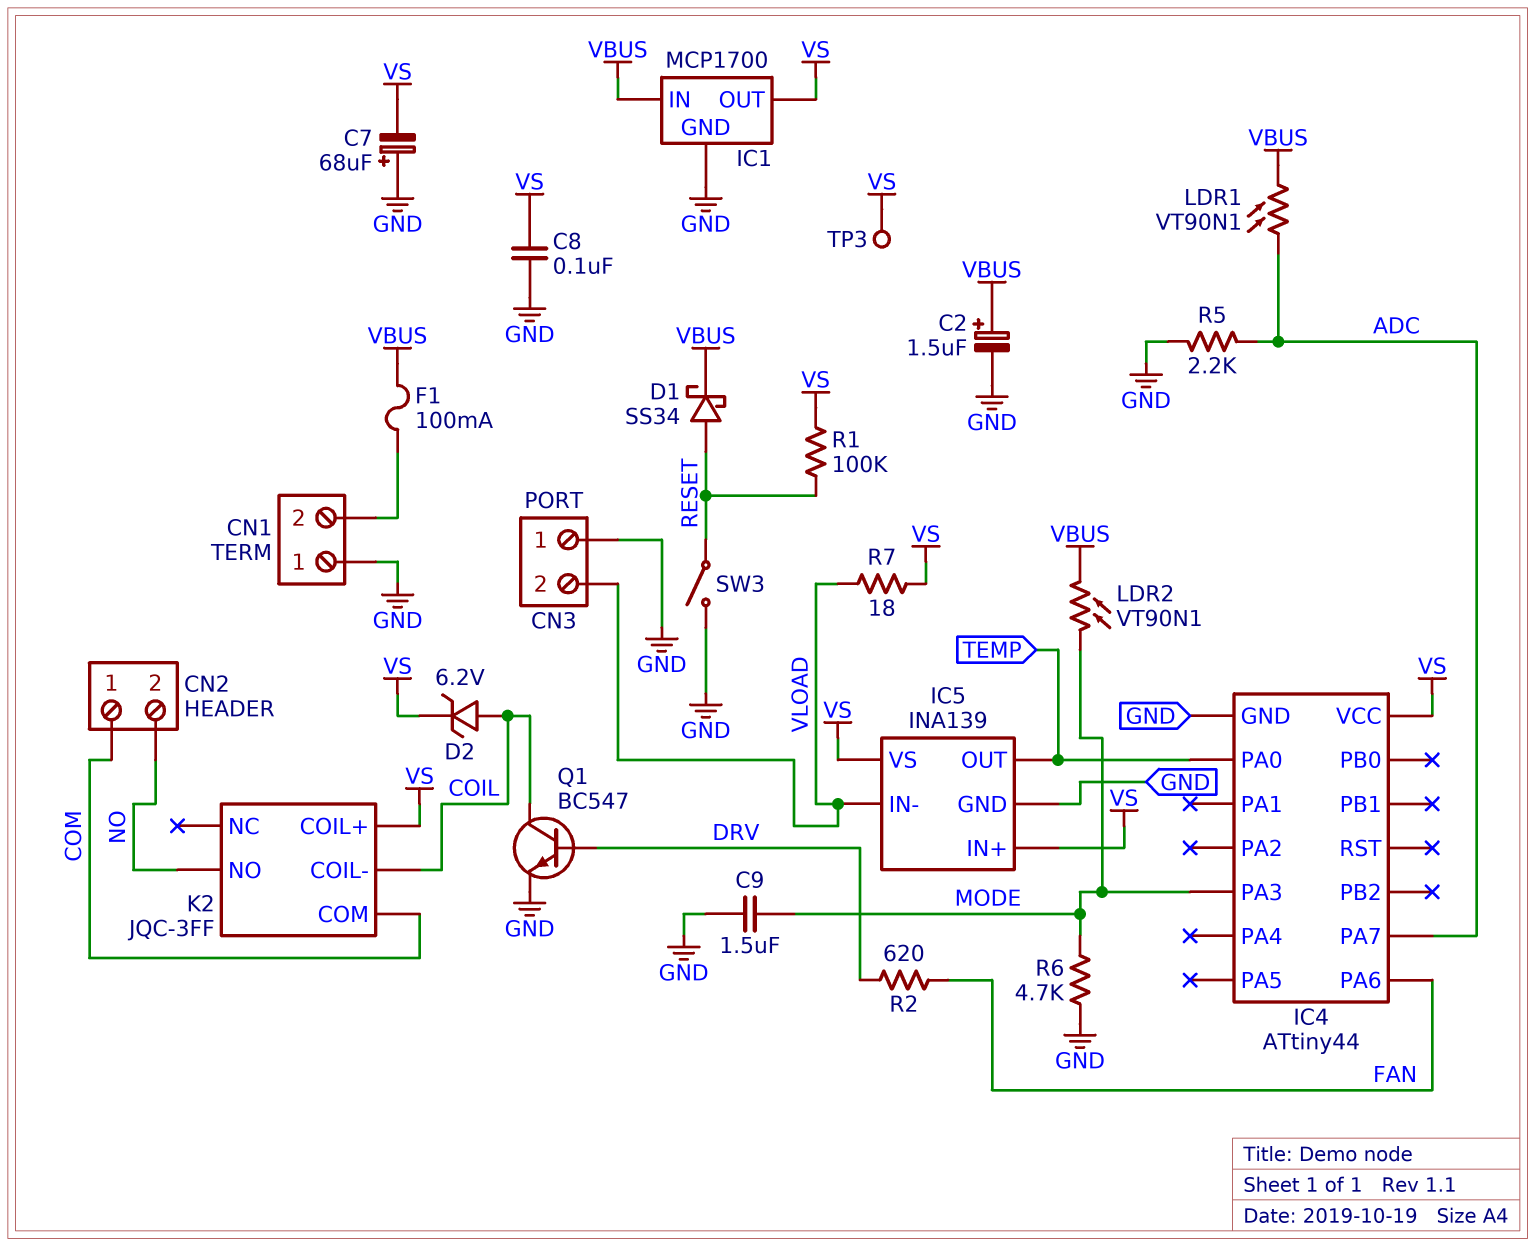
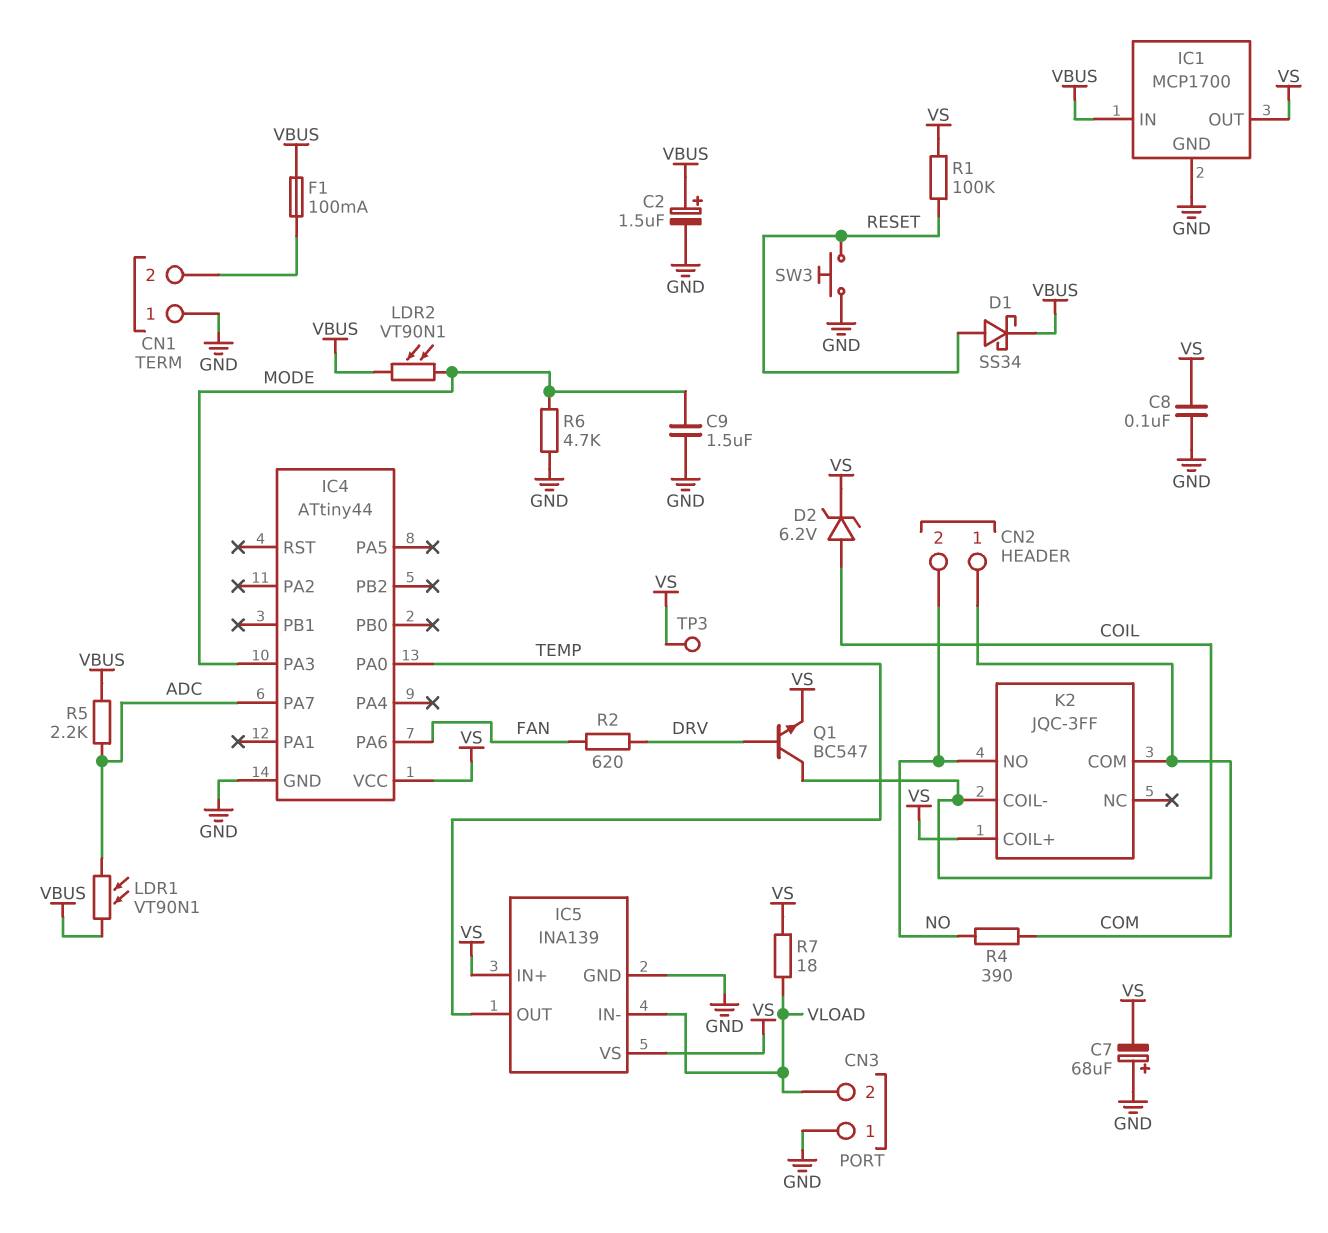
Q1: NPN BC547 (B DRV, C COIL, E GND) -> NPN BC547 (B DRV, C COIL, E VS)
R4: none -> 390 (COM, NO)
R5: 2.2k (ADC, GND) -> 2.2k (ADC, VBUS)
SW3: switch (GND, RESET) -> button (GND, RESET)

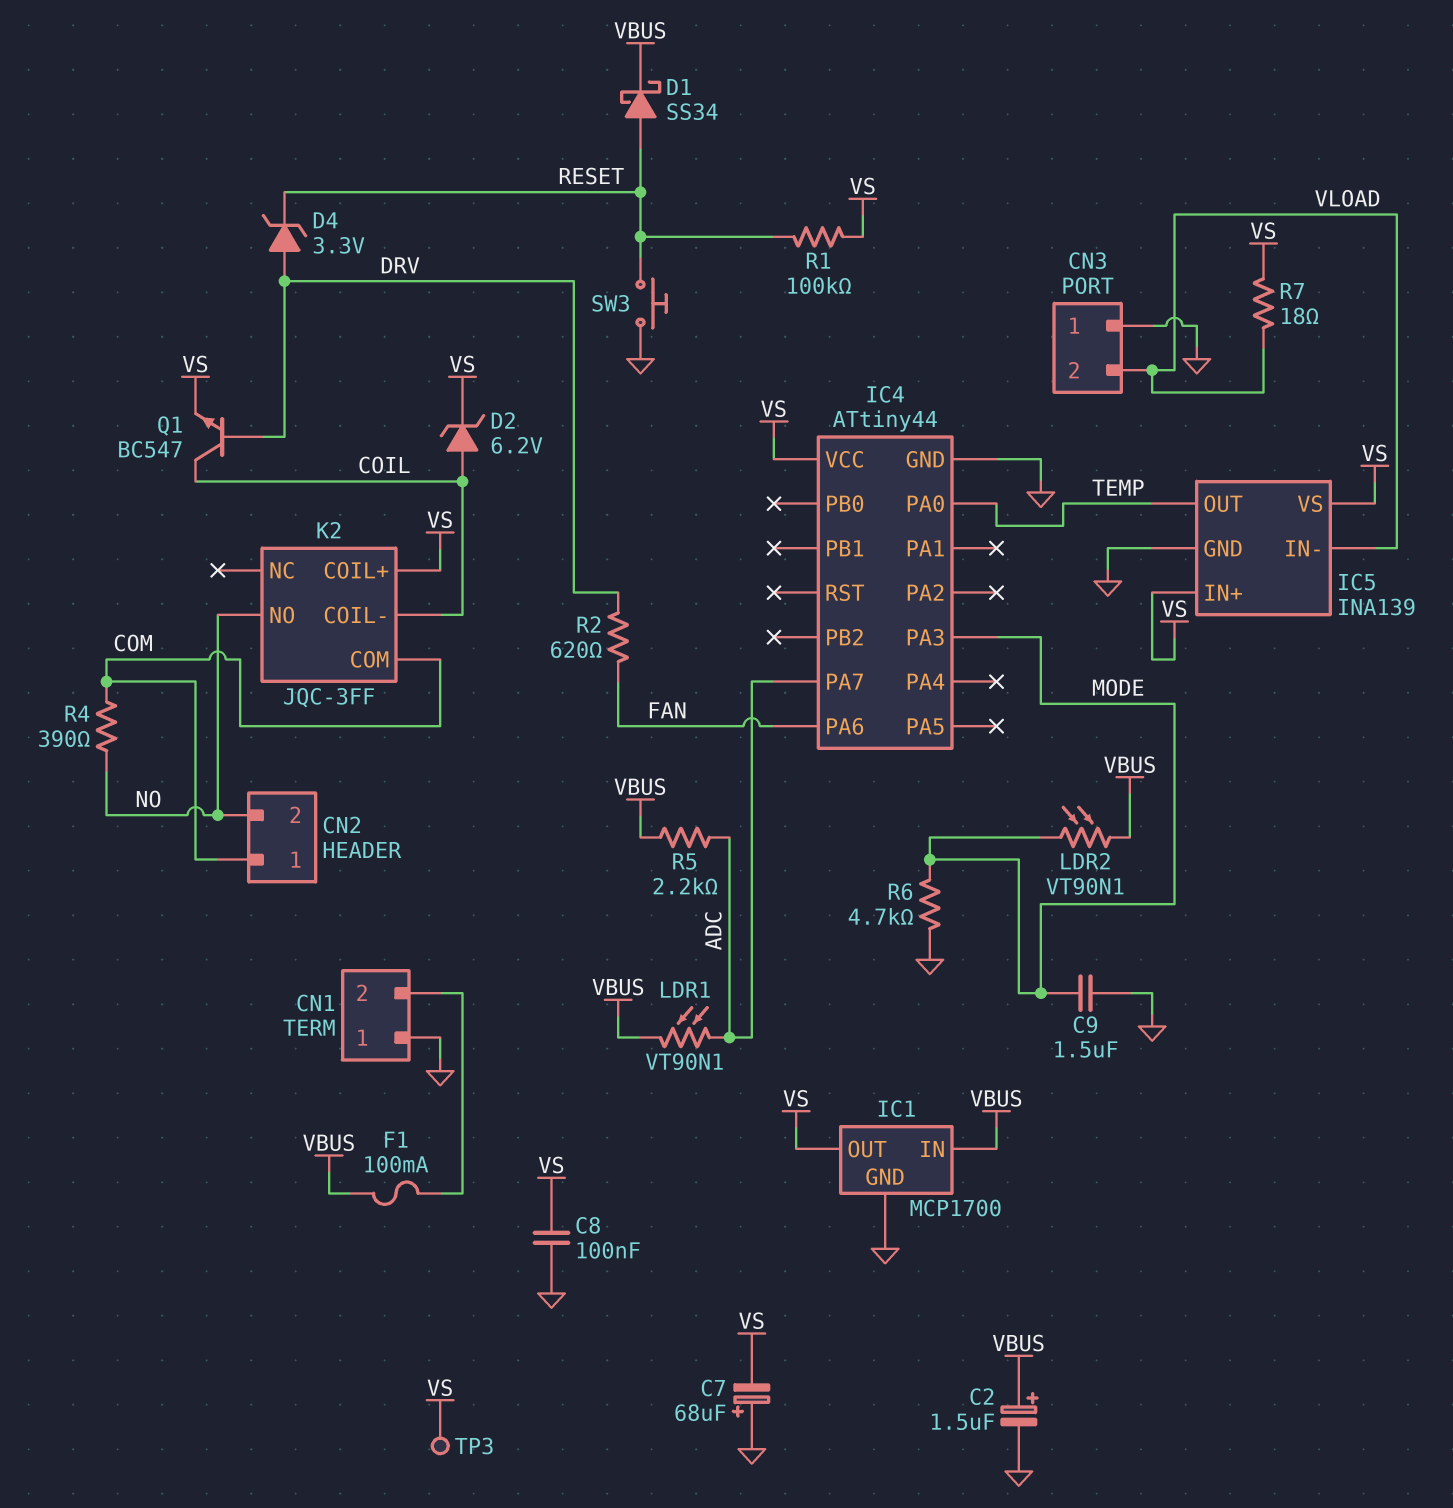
D4: none -> zener 3.3V (A DRV, K RESET)

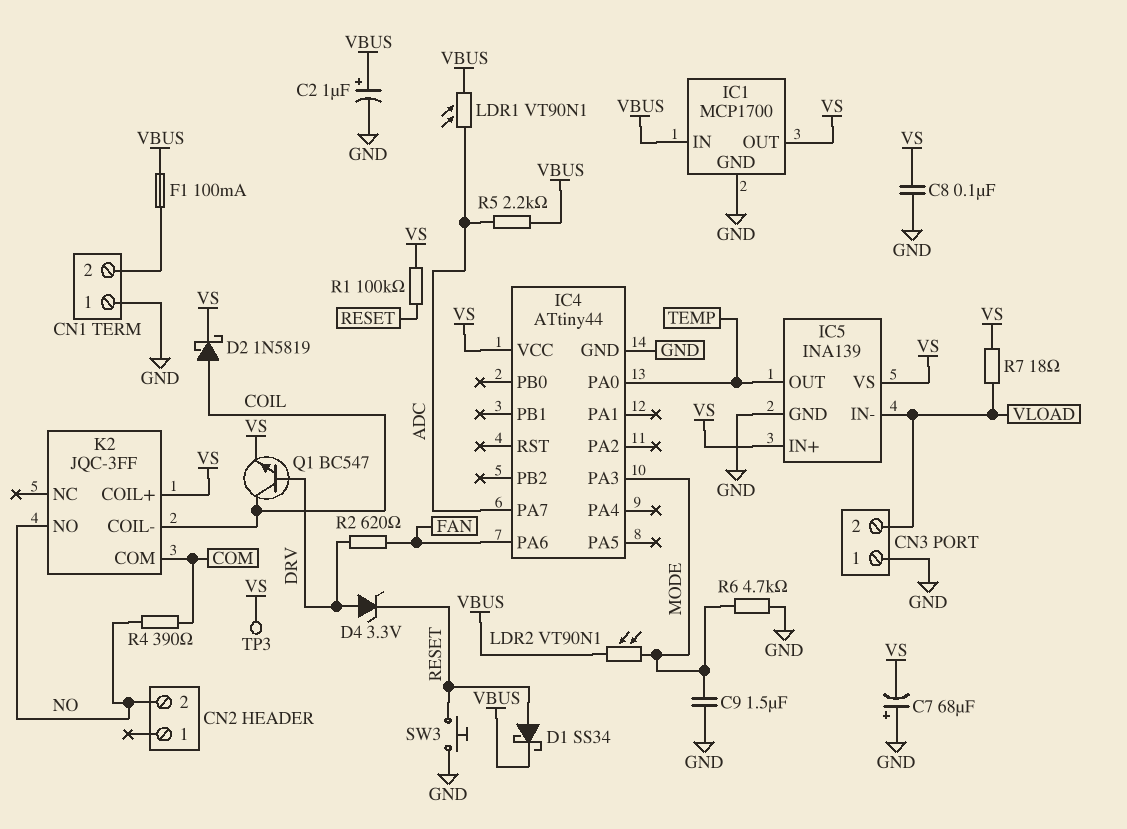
C2: 1.5uF (plus VBUS, minus GND) -> 1uF (plus VBUS, minus GND)
CN2 pin 1: COM -> none
D2: zener 6.2V (A COIL, K VS) -> schottky 1N5819 (A COIL, K VS)

